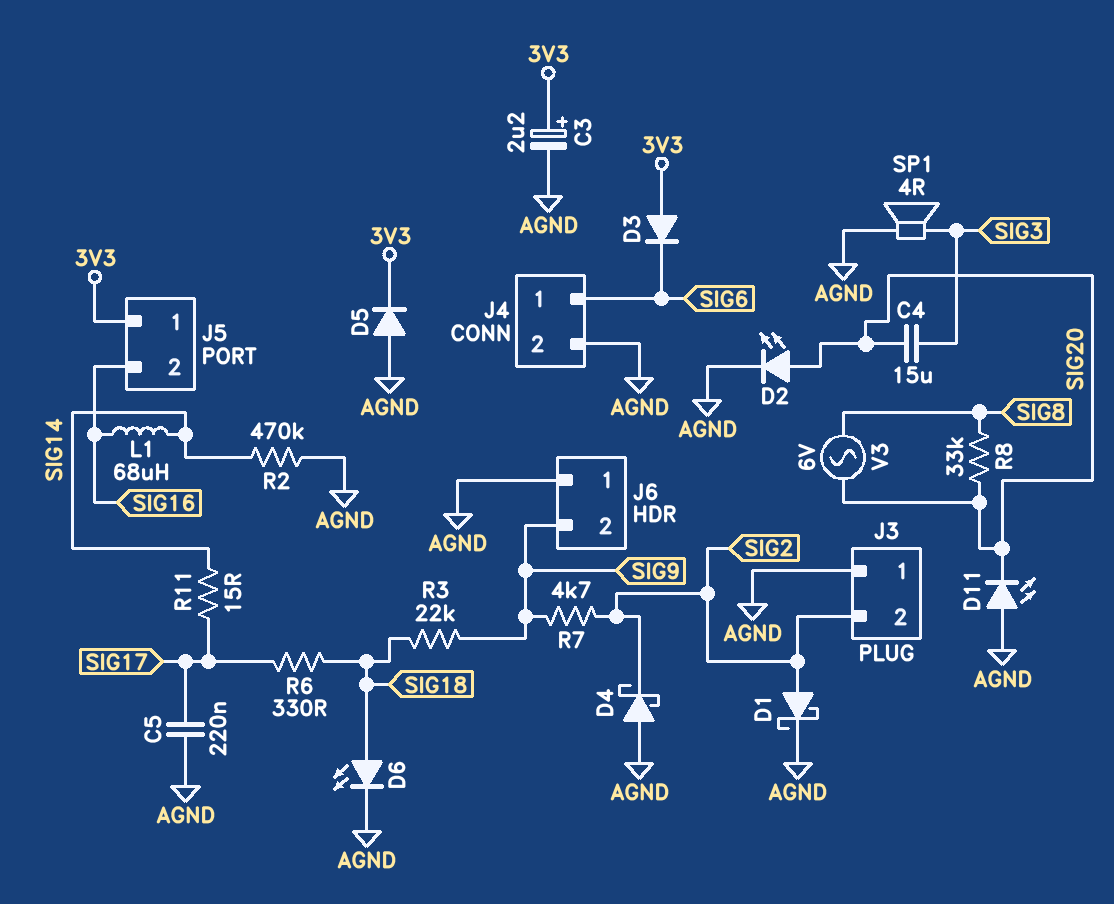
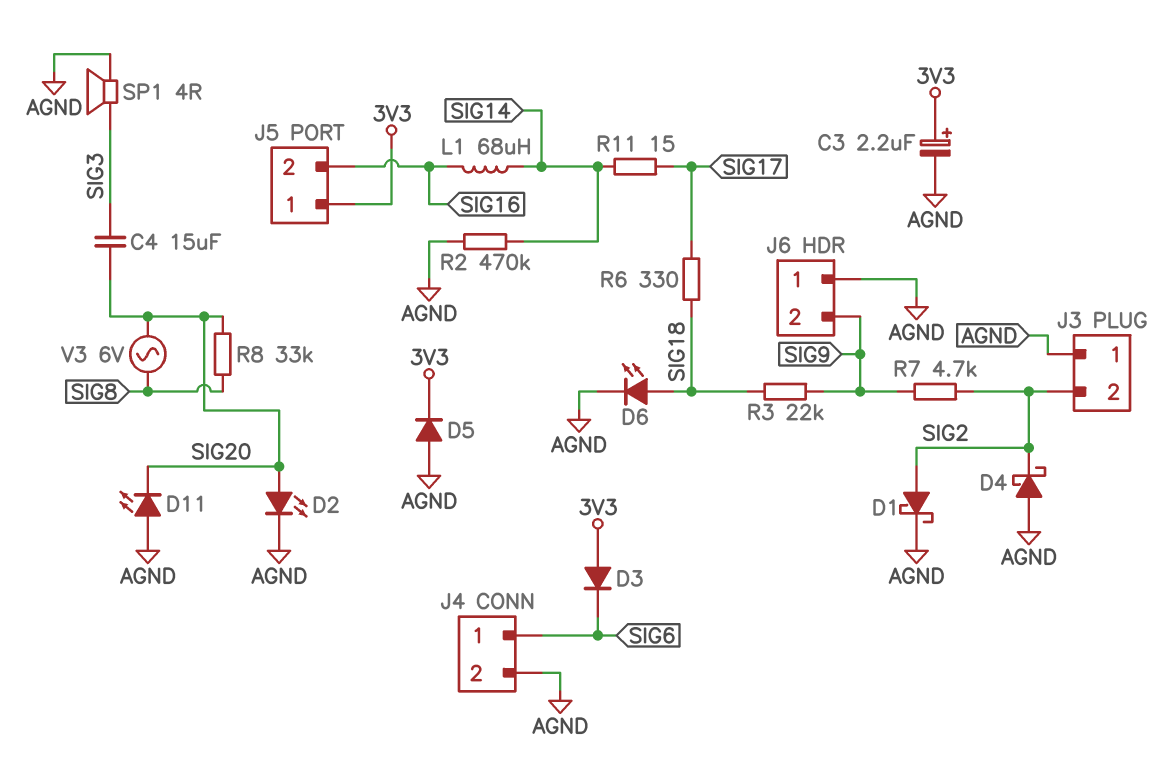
C5: 220nF (AGND, SIG17) -> none

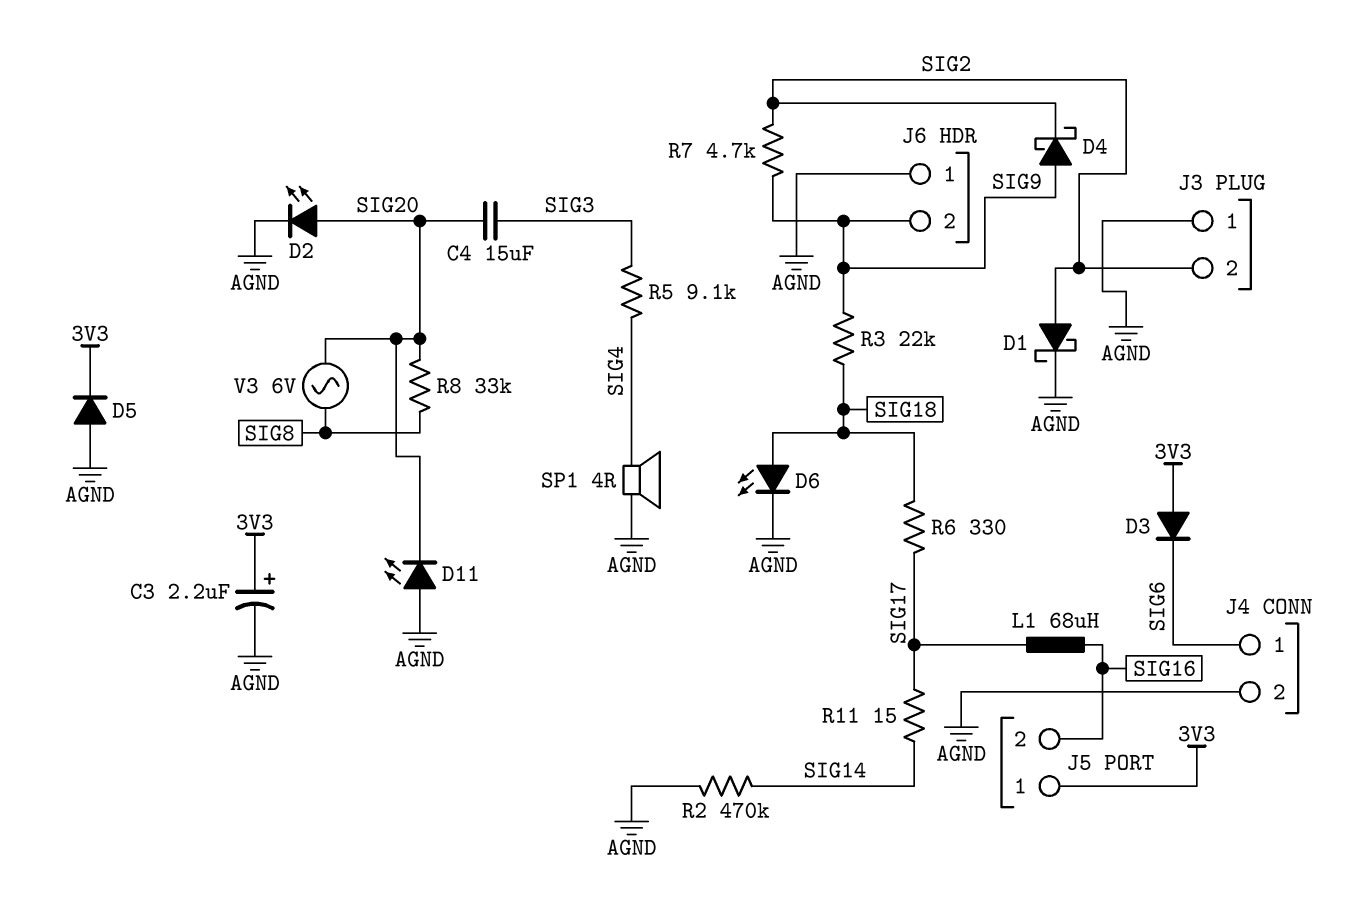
D4: schottky (A AGND, K SIG2) -> schottky (A SIG9, K SIG2)
L1: 68uH (SIG14, SIG16) -> 68uH (SIG16, SIG17)
R5: none -> 9.1k (SIG3, SIG4)
SP1: speaker 4R (AGND, SIG3) -> speaker 4R (AGND, SIG4)

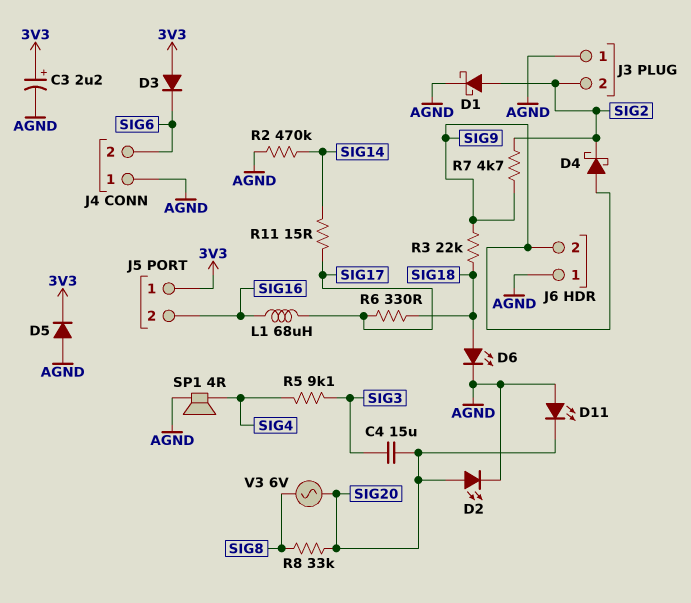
J4 pin 1: SIG6 -> AGND
J4 pin 2: AGND -> SIG6

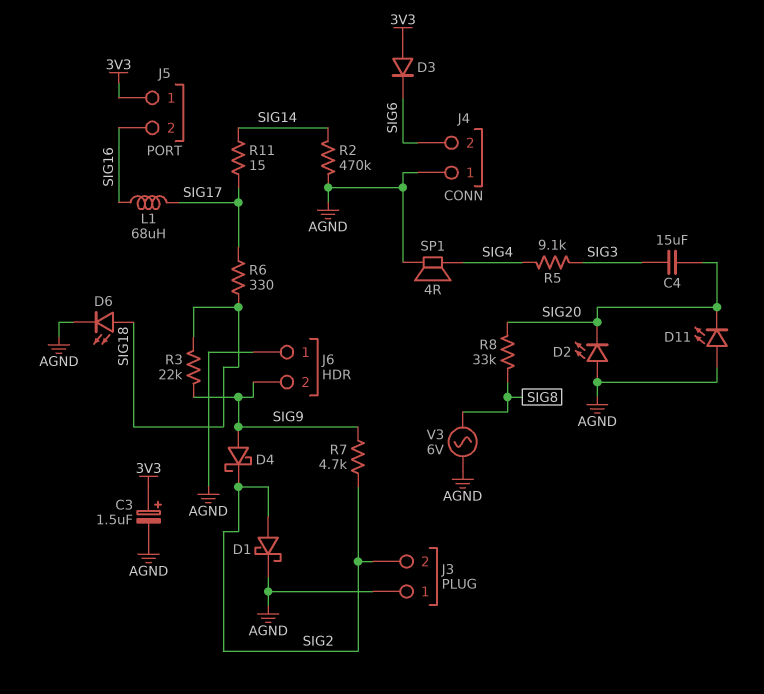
C3: 2.2uF (plus 3V3, minus AGND) -> 1.5uF (plus 3V3, minus AGND)
D2: LED (A SIG20, K AGND) -> LED (A AGND, K SIG20)
D5: diode (A AGND, K 3V3) -> none
V3: AC 6V (SIG8, SIG20) -> AC 6V (AGND, SIG8)

